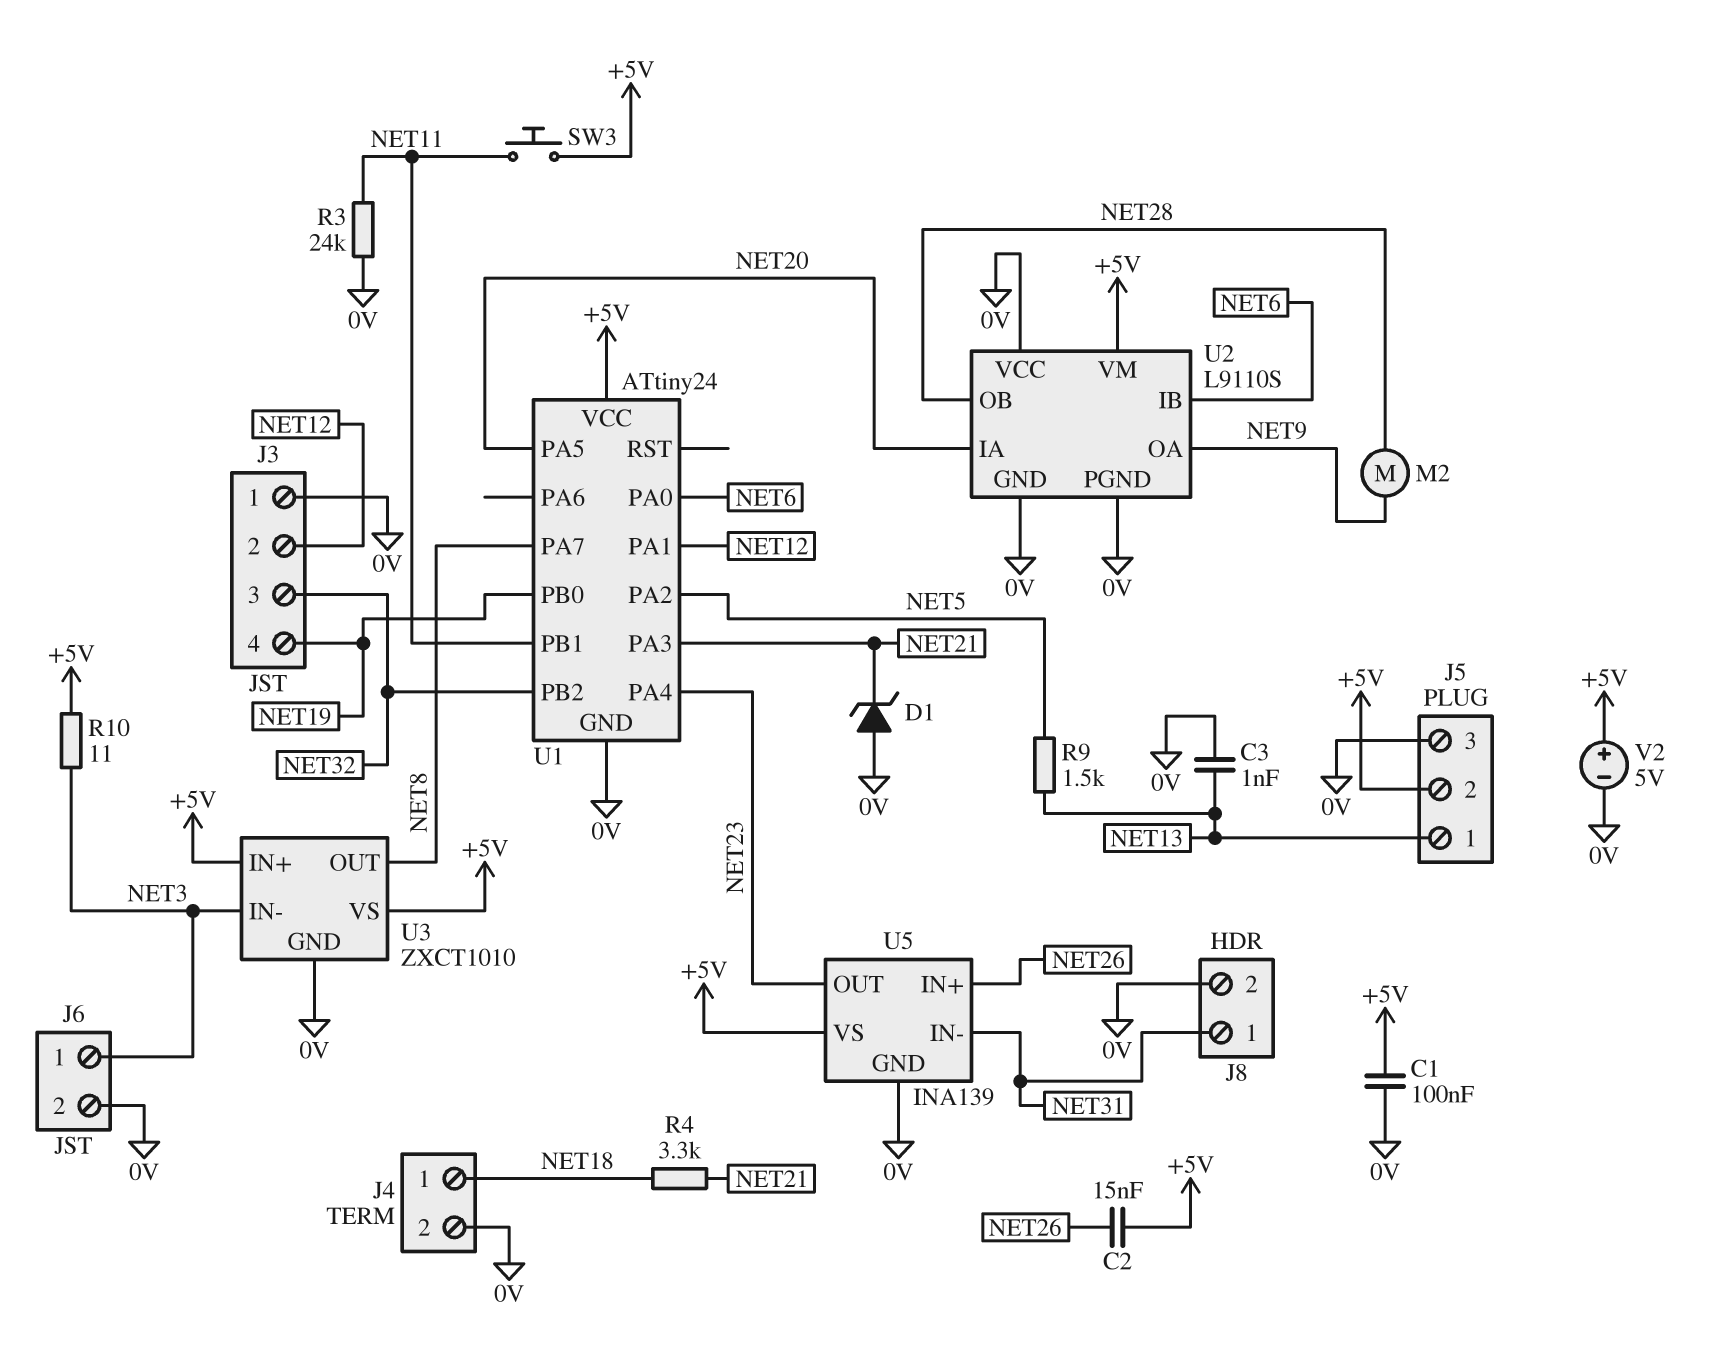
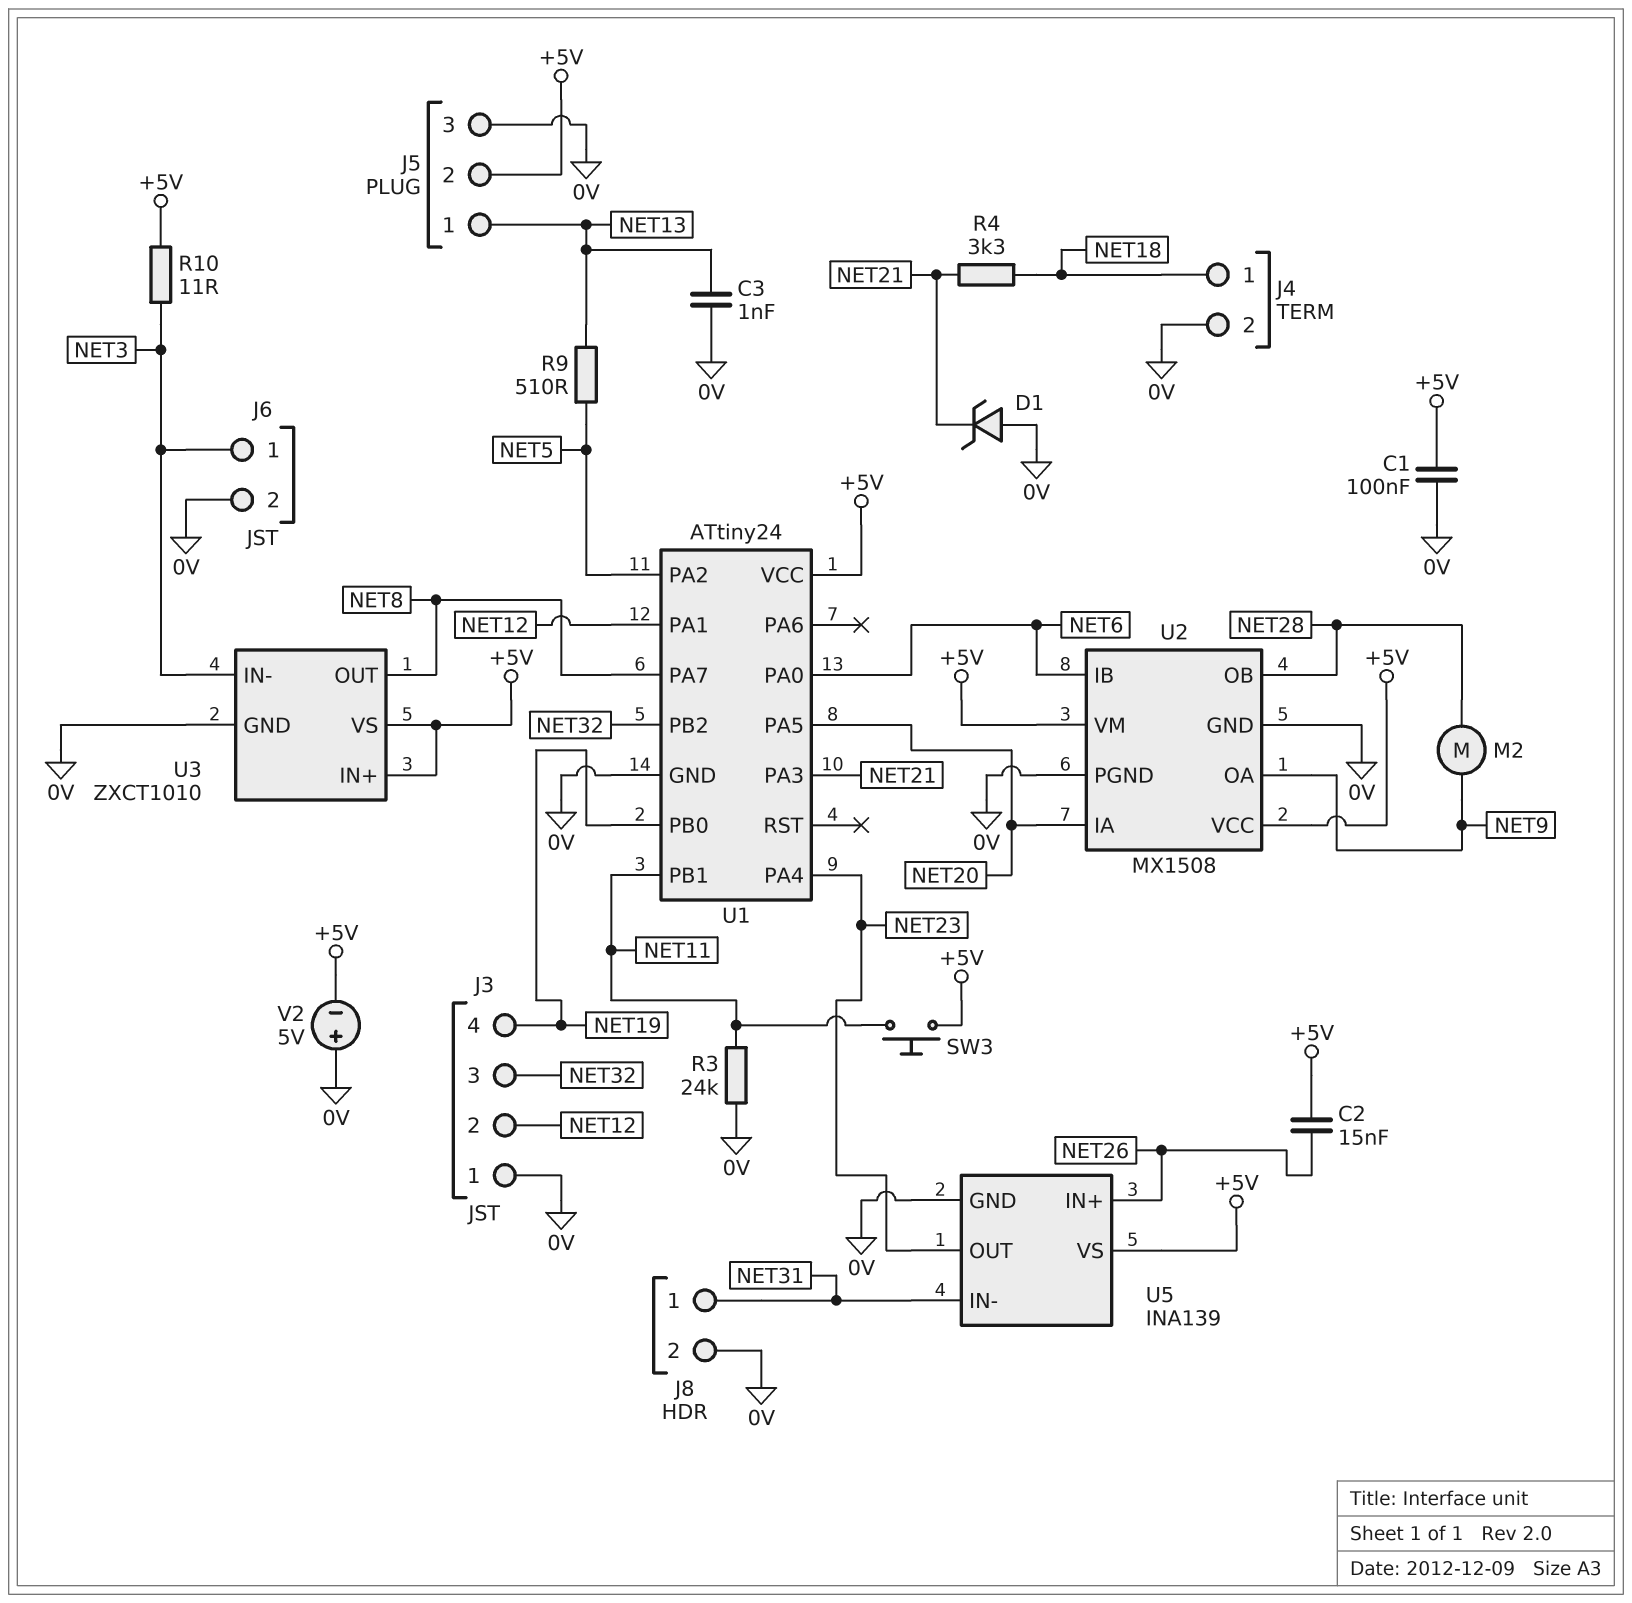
R9: 1.5k (NET5, NET13) -> 510 (NET5, NET13)
U2: L9110S -> MX1508
U2 pin VCC: 0V -> +5V
V2: 5V (plus +5V, minus 0V) -> 5V (plus 0V, minus +5V)

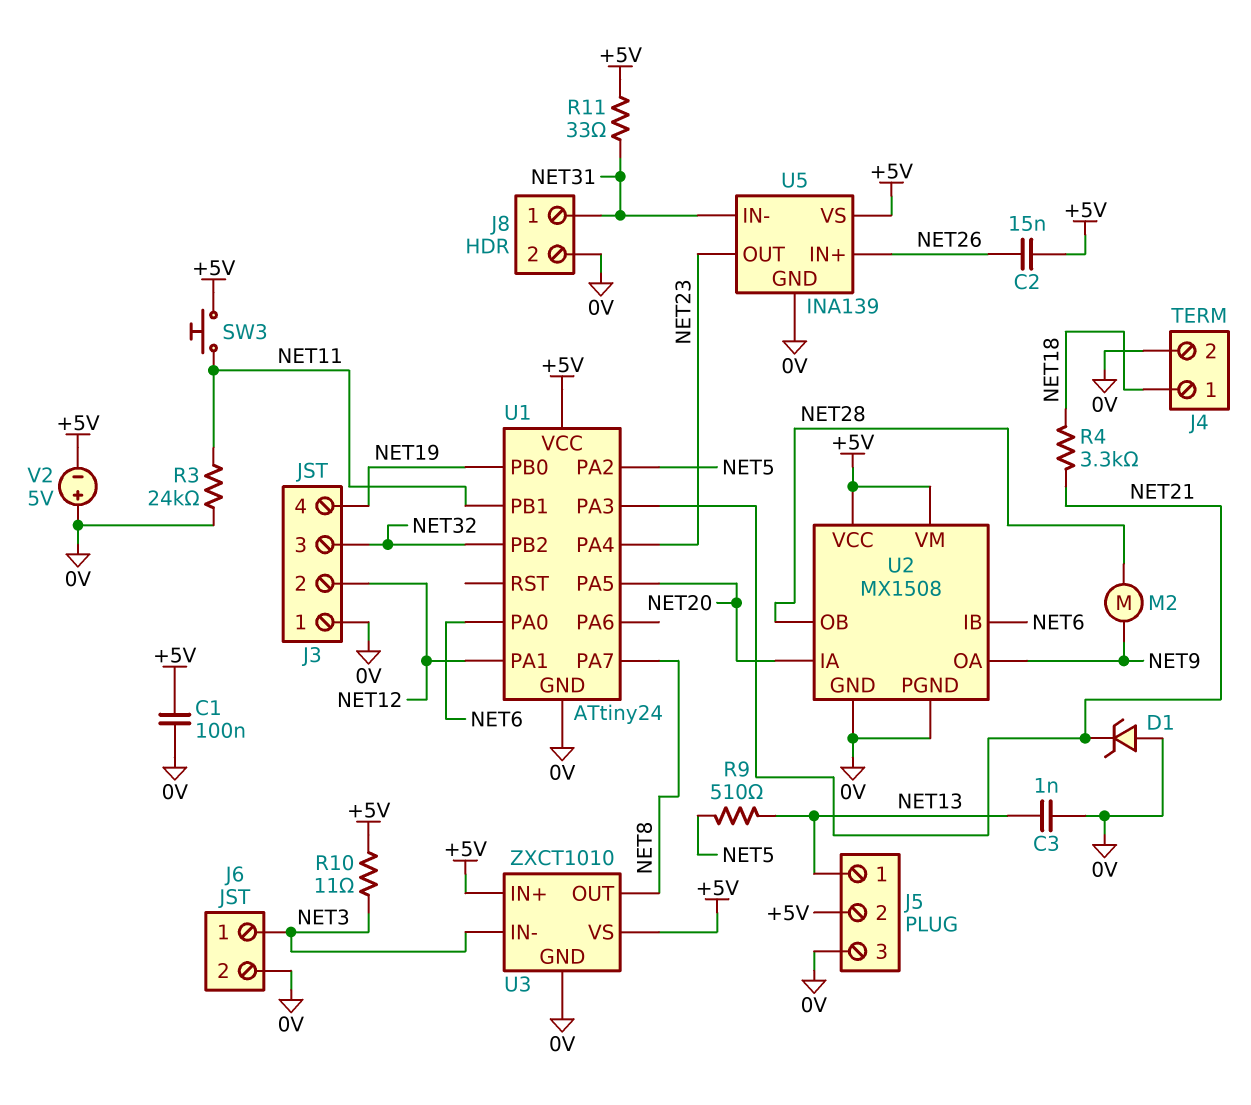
R11: none -> 33 (+5V, NET31)

